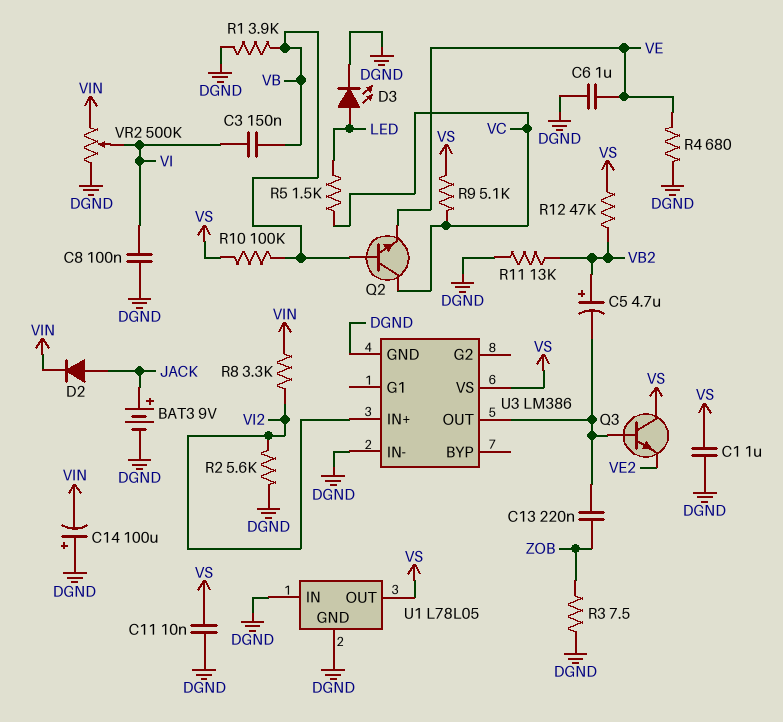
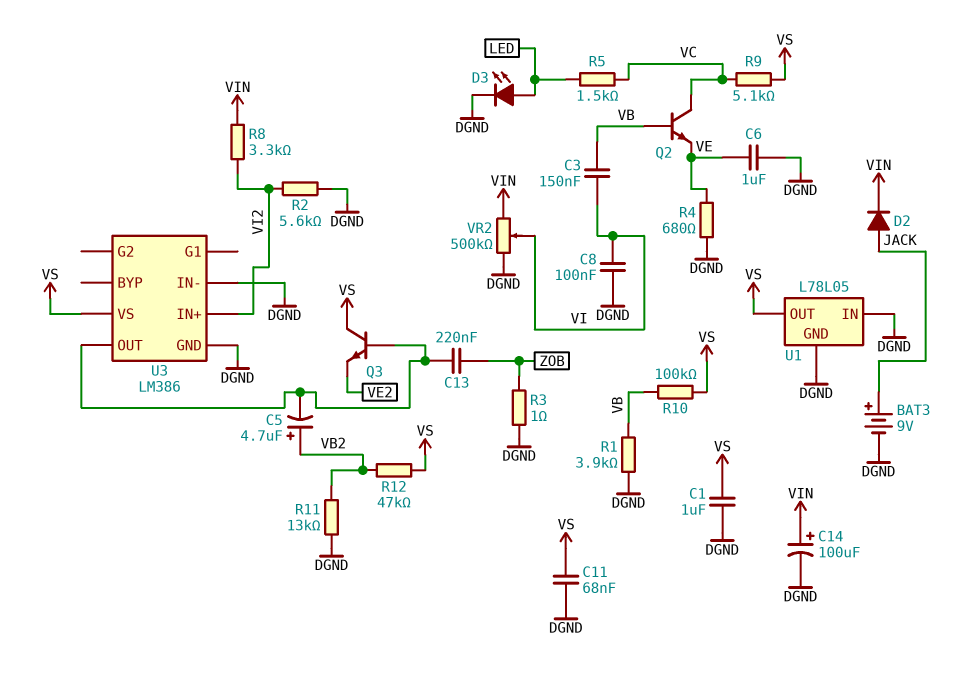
C11: 10nF (DGND, VS) -> 68nF (DGND, VS)
C14: 100uF (plus DGND, minus VIN) -> 100uF (plus VIN, minus DGND)
R3: 7.5 (DGND, ZOB) -> 1 (DGND, ZOB)

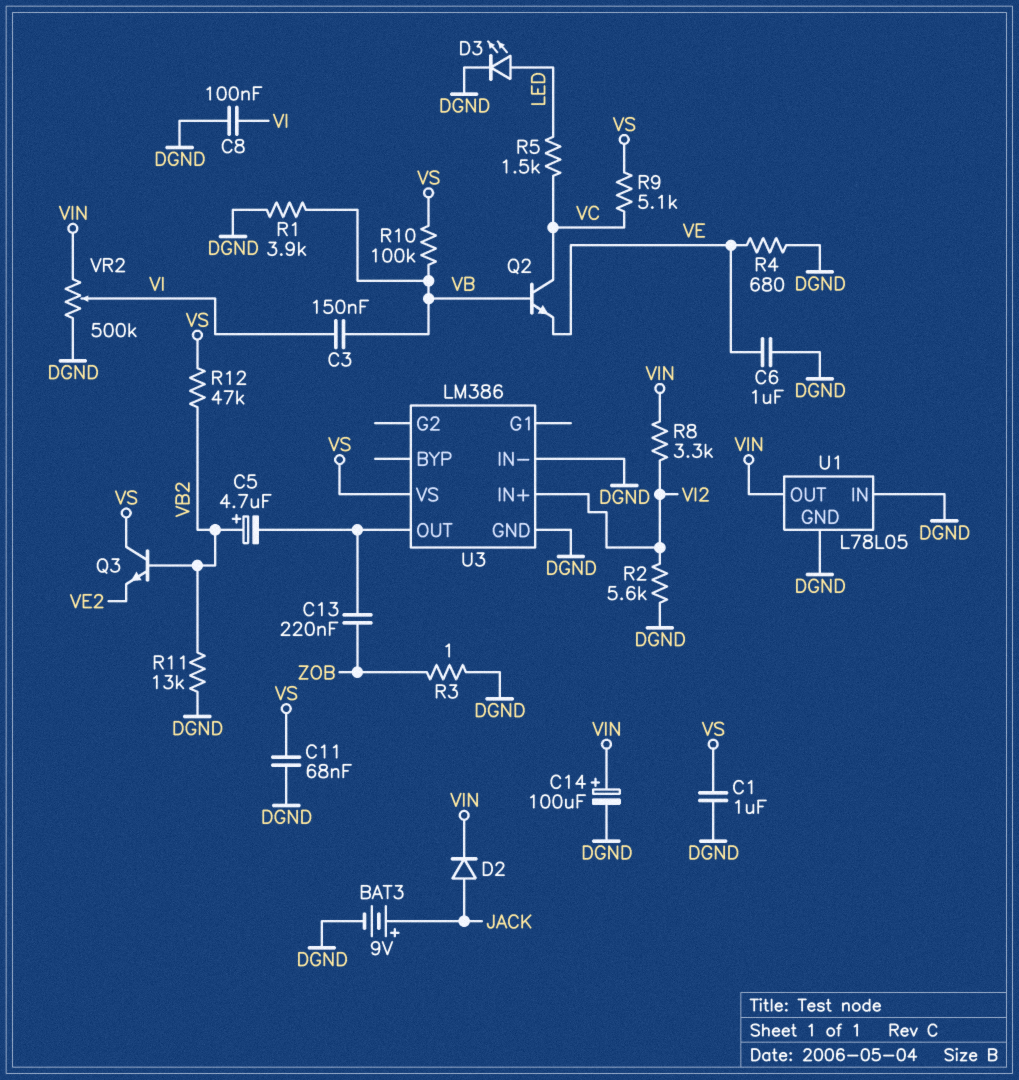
Q3: NPN (B U3/OUT, C VS, E VE2) -> NPN (B VB2, C VS, E VE2)
U1 pin OUT: VS -> VIN

